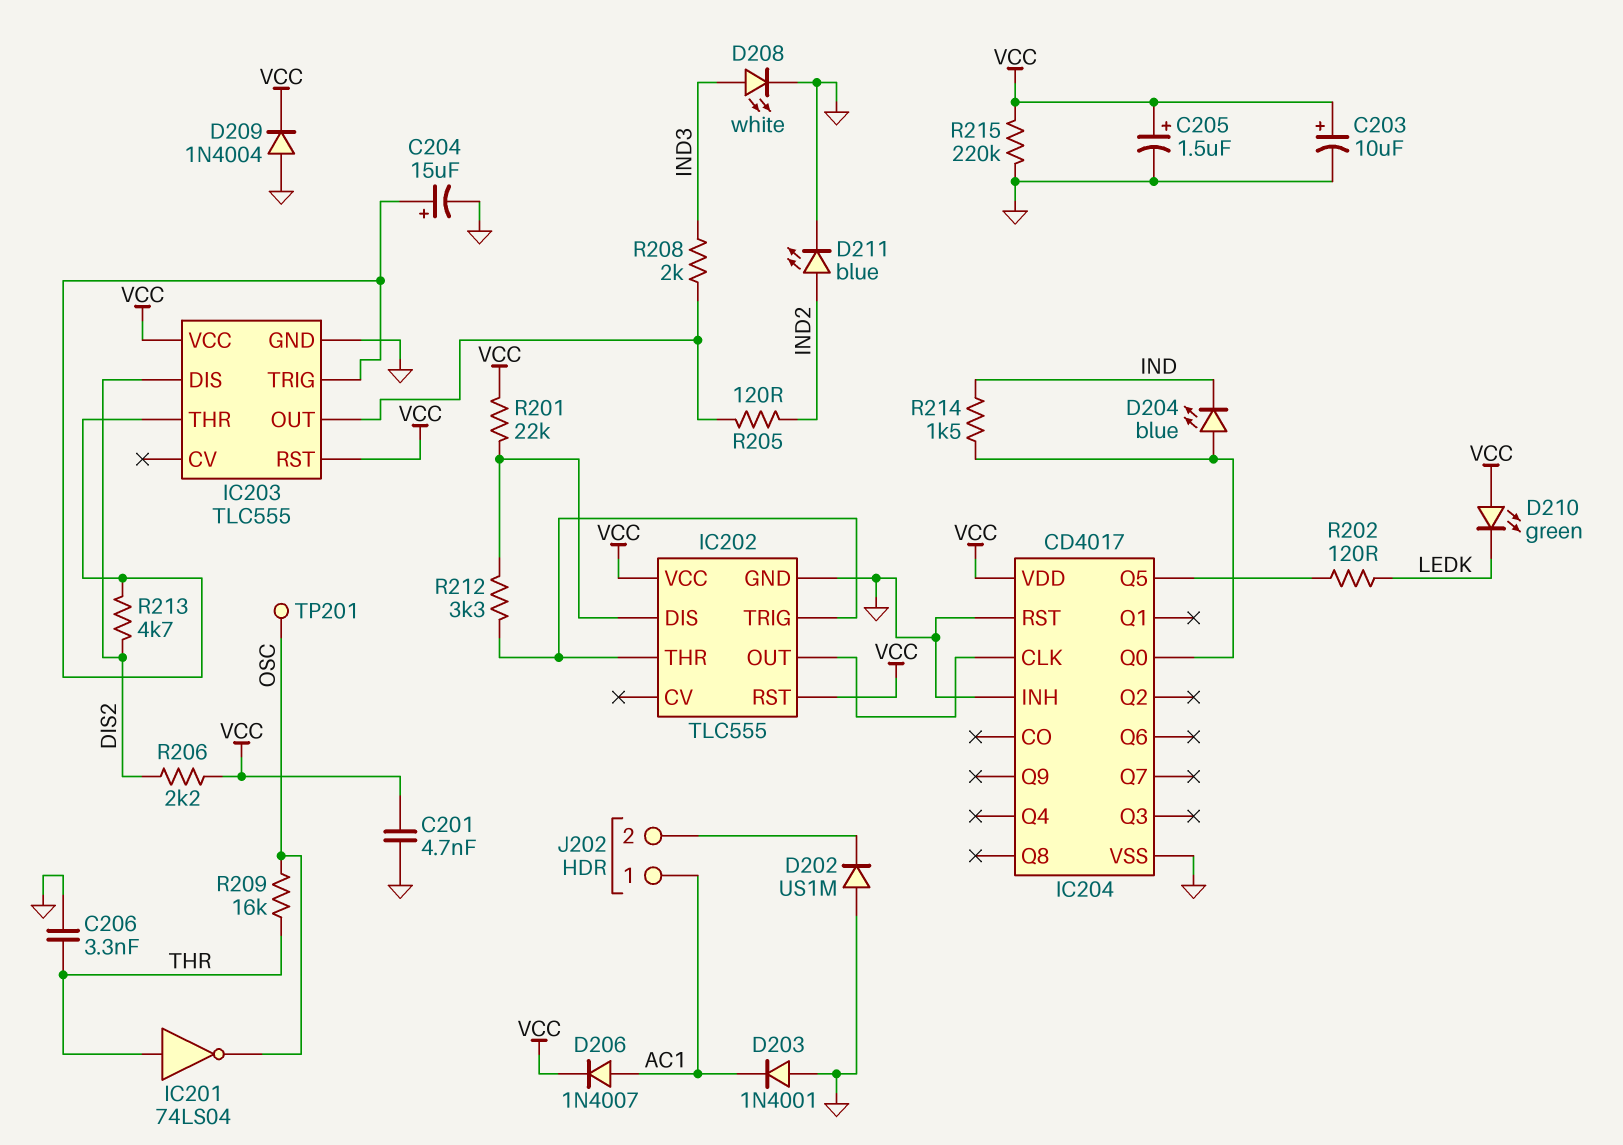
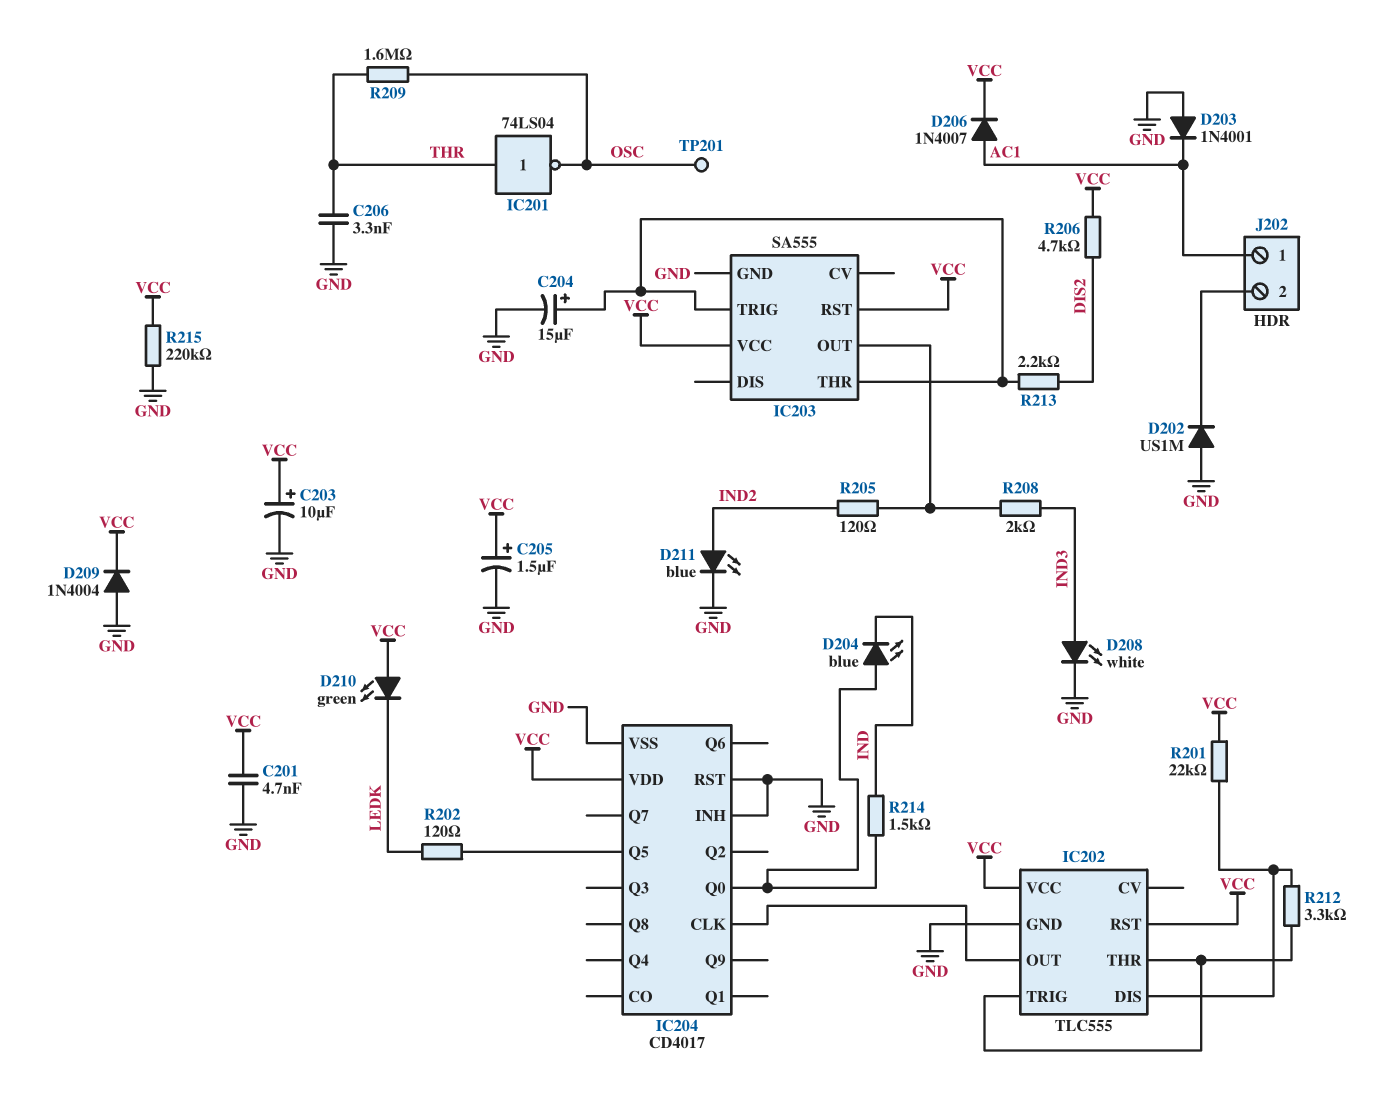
IC203: TLC555 -> SA555
IC203 pin DIS: DIS2 -> none
R206: 2.2k (DIS2, VCC) -> 4.7k (DIS2, VCC)
R209: 16k (OSC, THR) -> 1.6M (OSC, THR)
R213: 4.7k (DIS2, IC203/THR) -> 2.2k (DIS2, IC203/THR)

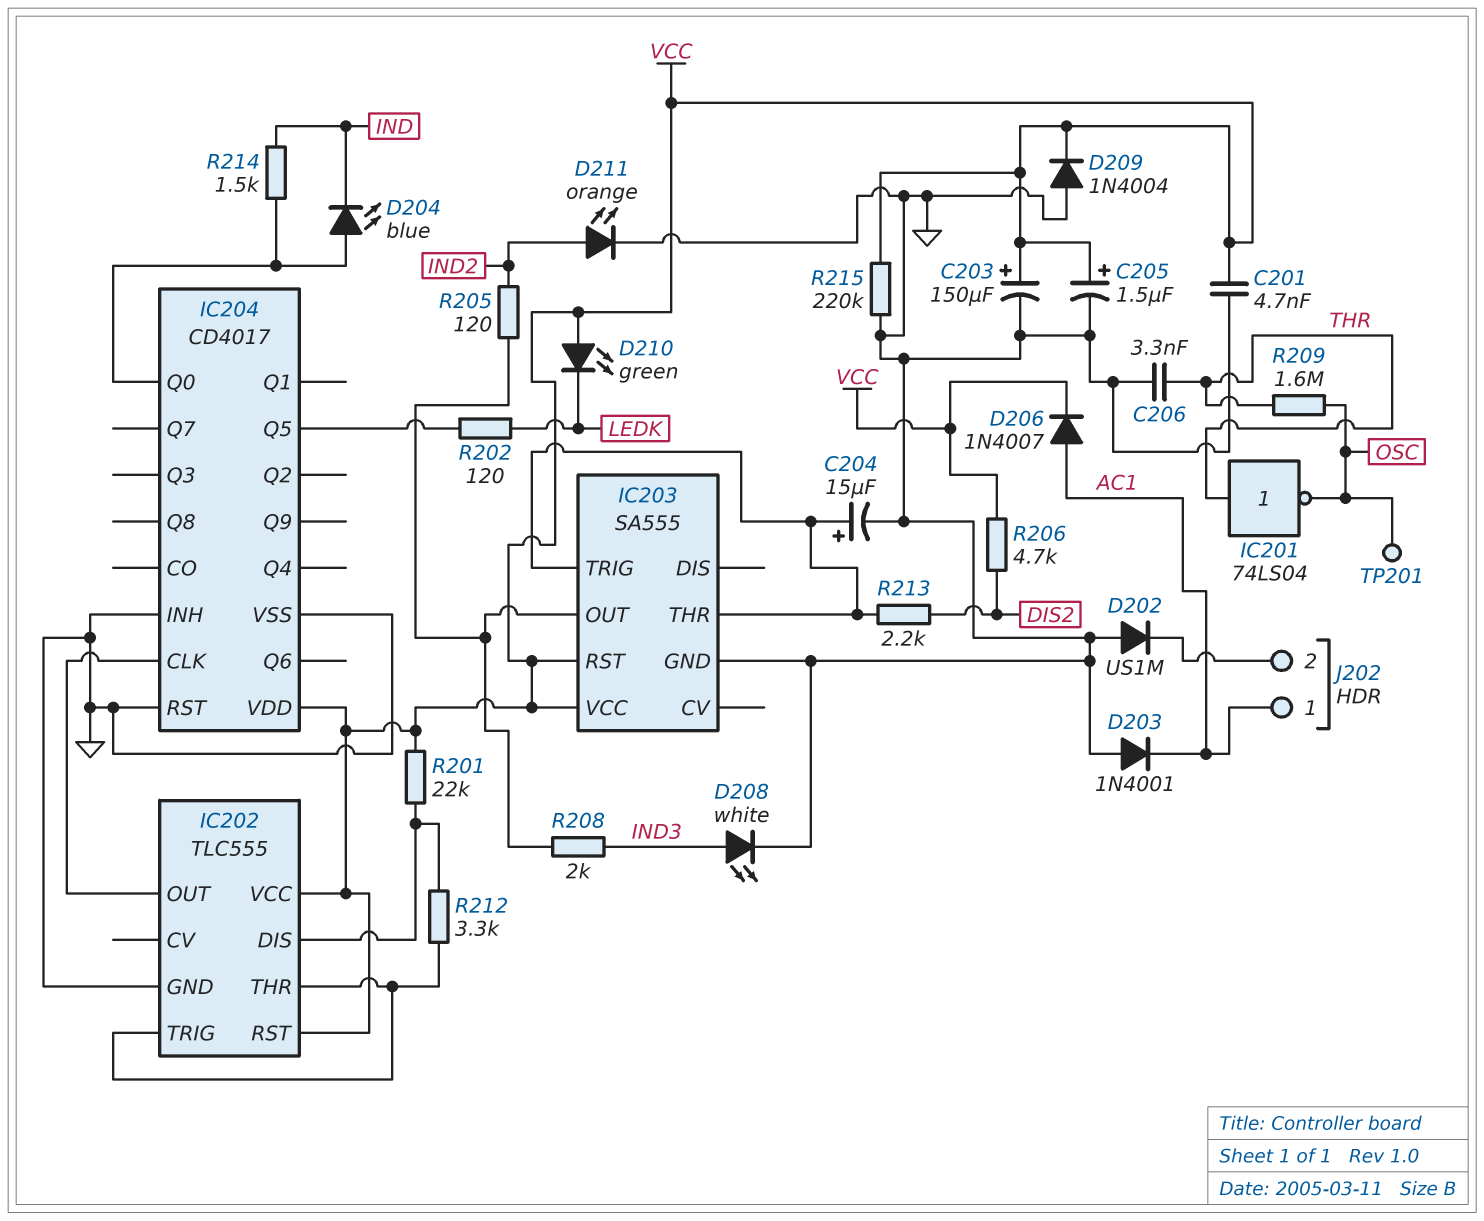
C203: 10uF (plus VCC, minus GND) -> 150uF (plus VCC, minus GND)
D211: LED blue (A IND2, K GND) -> LED orange (A IND2, K GND)

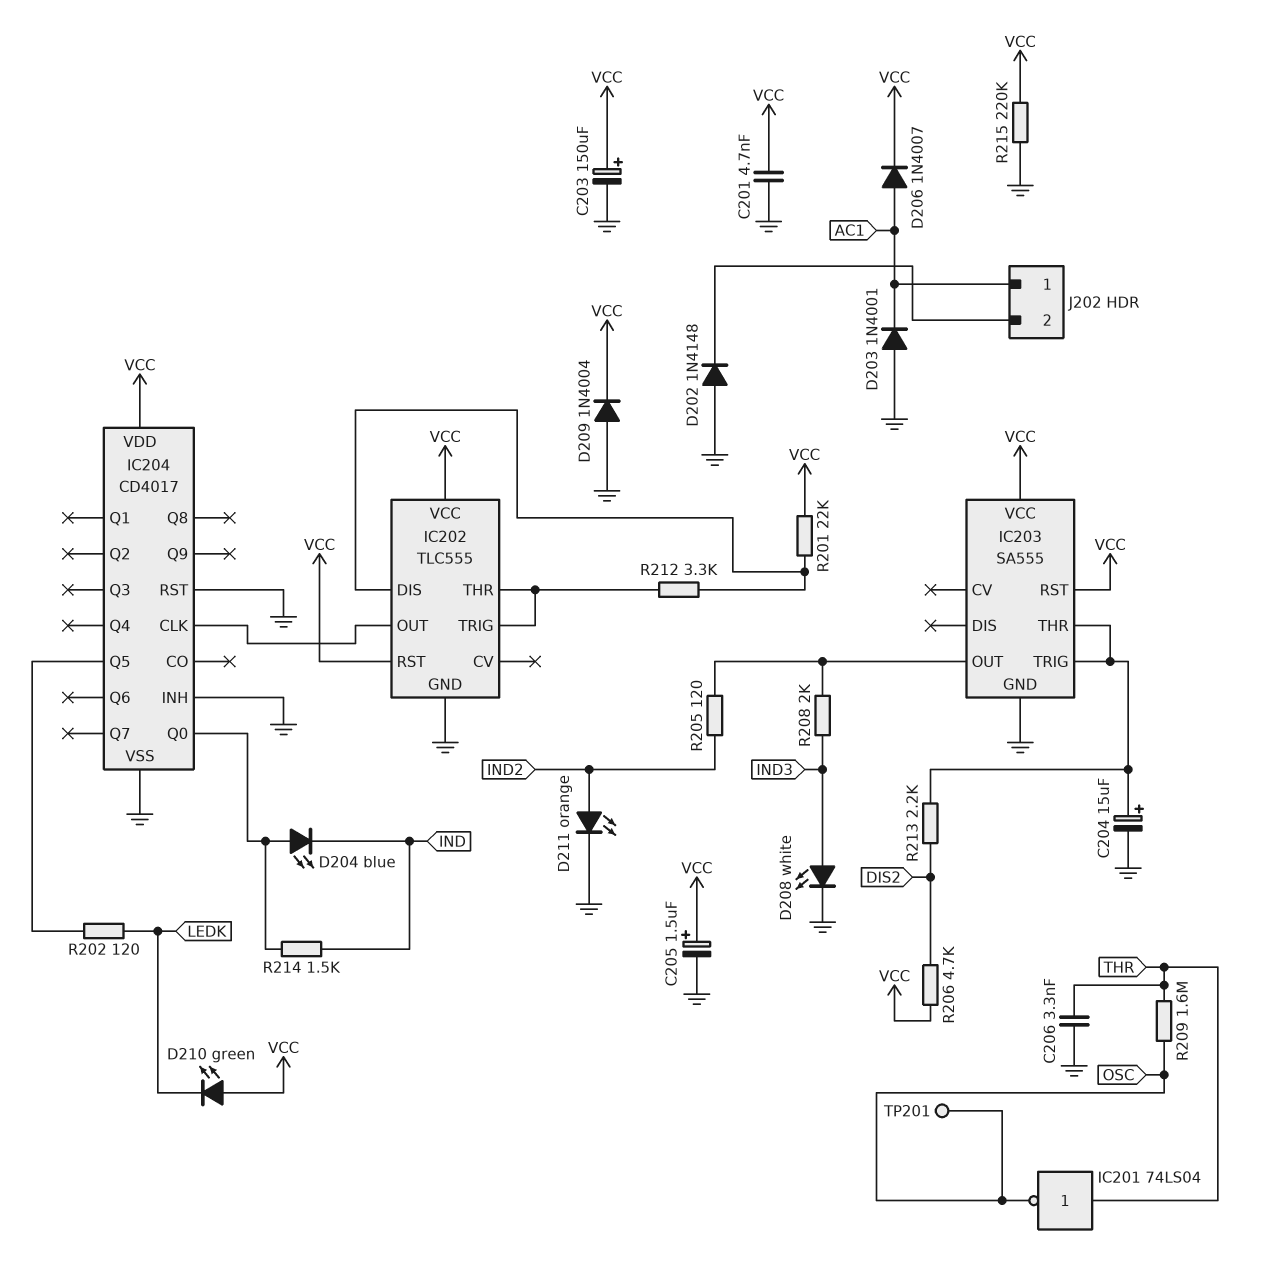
D202: diode US1M (A GND, K J202/2) -> diode 1N4148 (A GND, K J202/2)

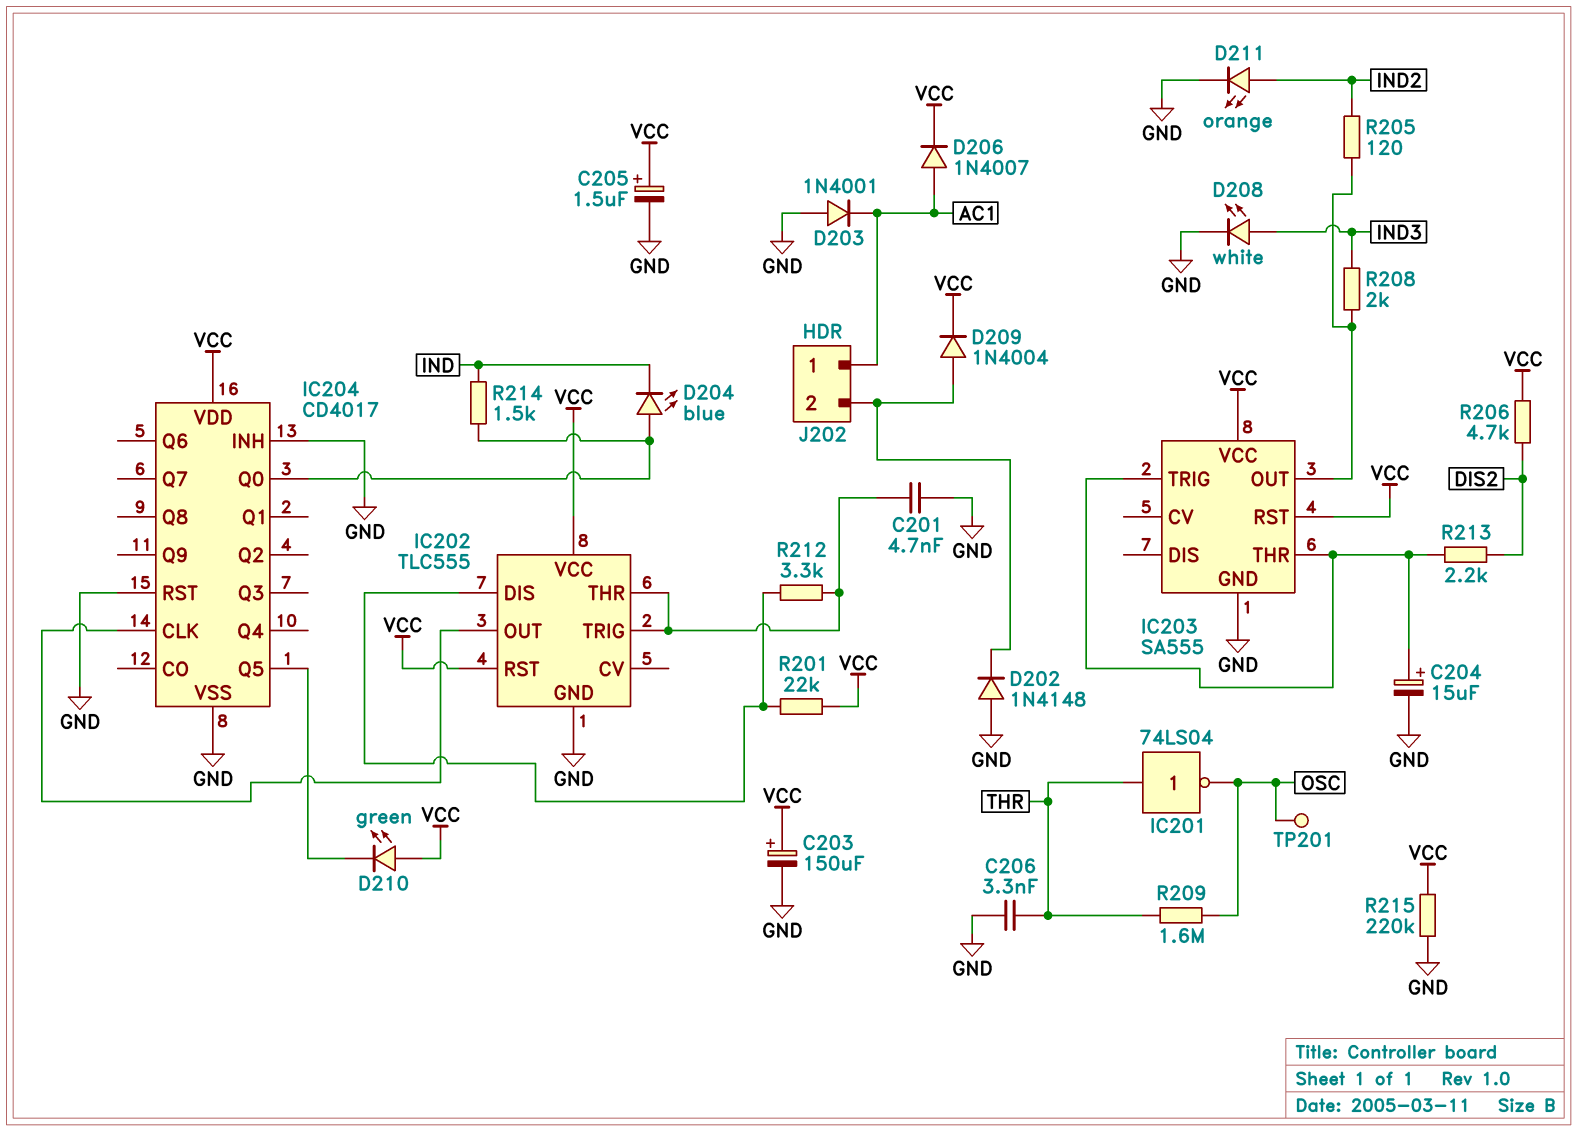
C201: 4.7nF (GND, VCC) -> 4.7nF (GND, IC202/THR)
D209: diode 1N4004 (A GND, K VCC) -> diode 1N4004 (A J202/2, K VCC)
D210: LED green (A VCC, K LEDK) -> LED green (A VCC, K IC204/Q5)
R202: 120 (IC204/Q5, LEDK) -> none

